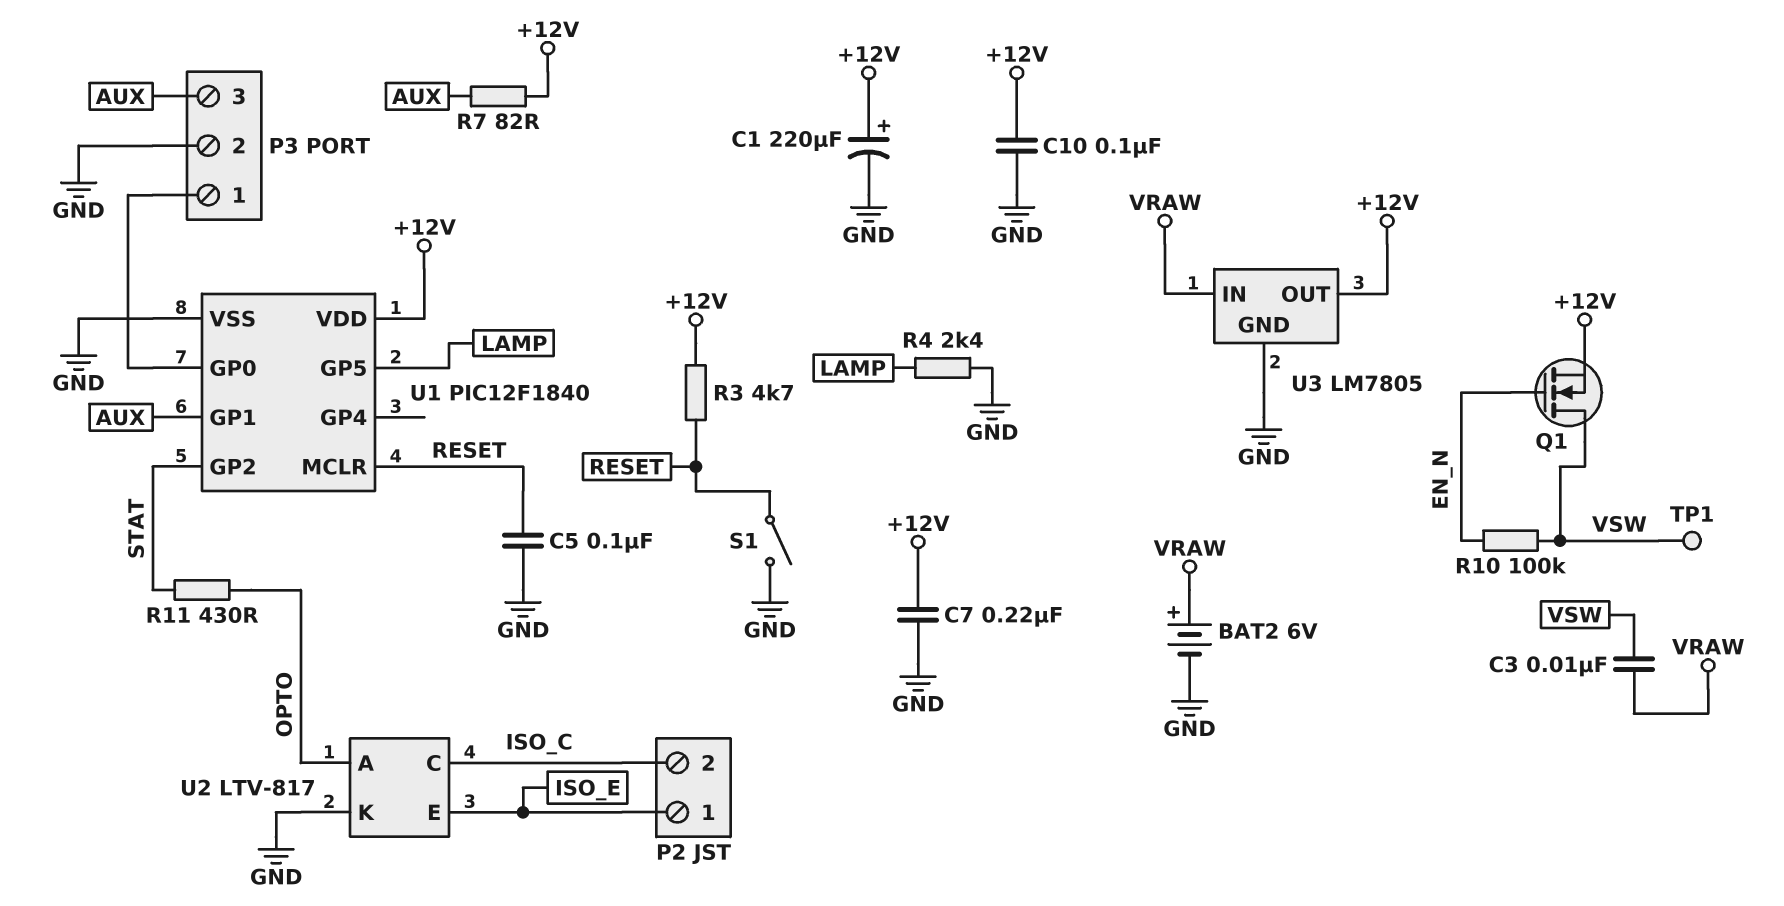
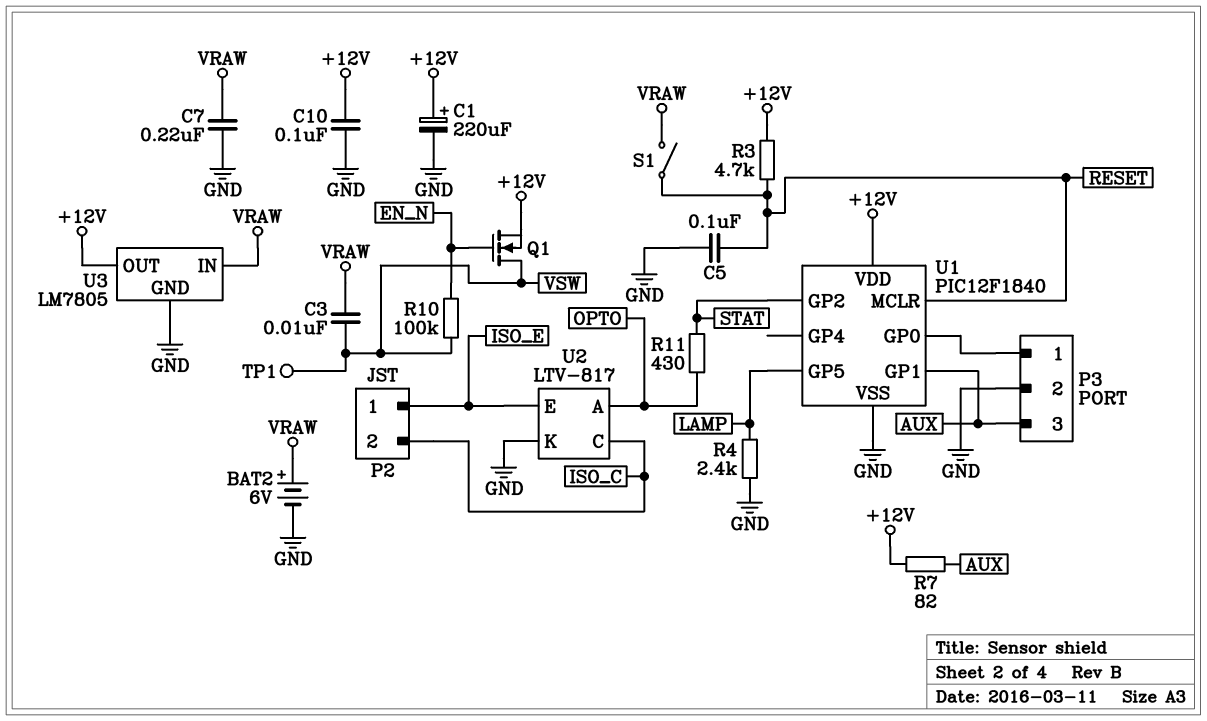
C7: 220nF (+12V, GND) -> 220nF (GND, VRAW)
S1: switch (GND, RESET) -> switch (RESET, VRAW)

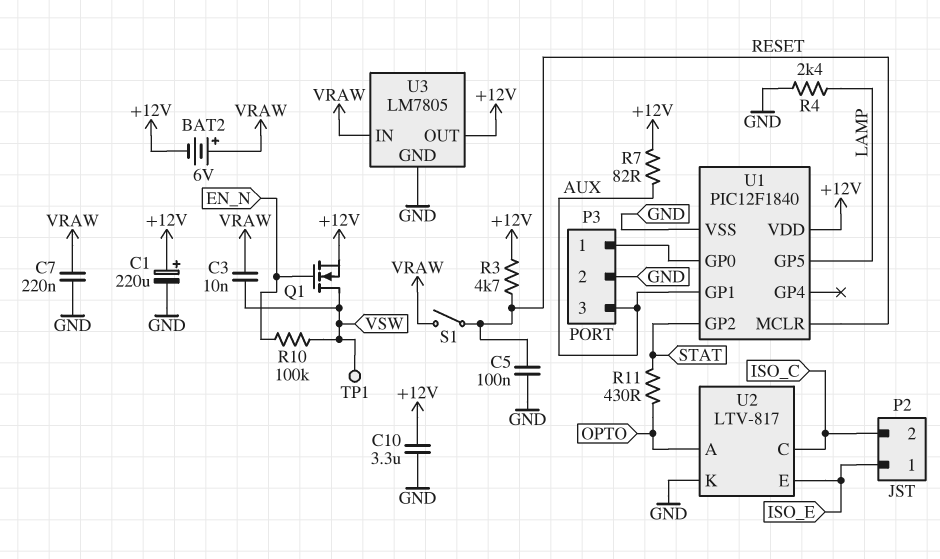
BAT2: 6V (plus VRAW, minus GND) -> 6V (plus VRAW, minus +12V)
C10: 100nF (+12V, GND) -> 3.3uF (+12V, GND)

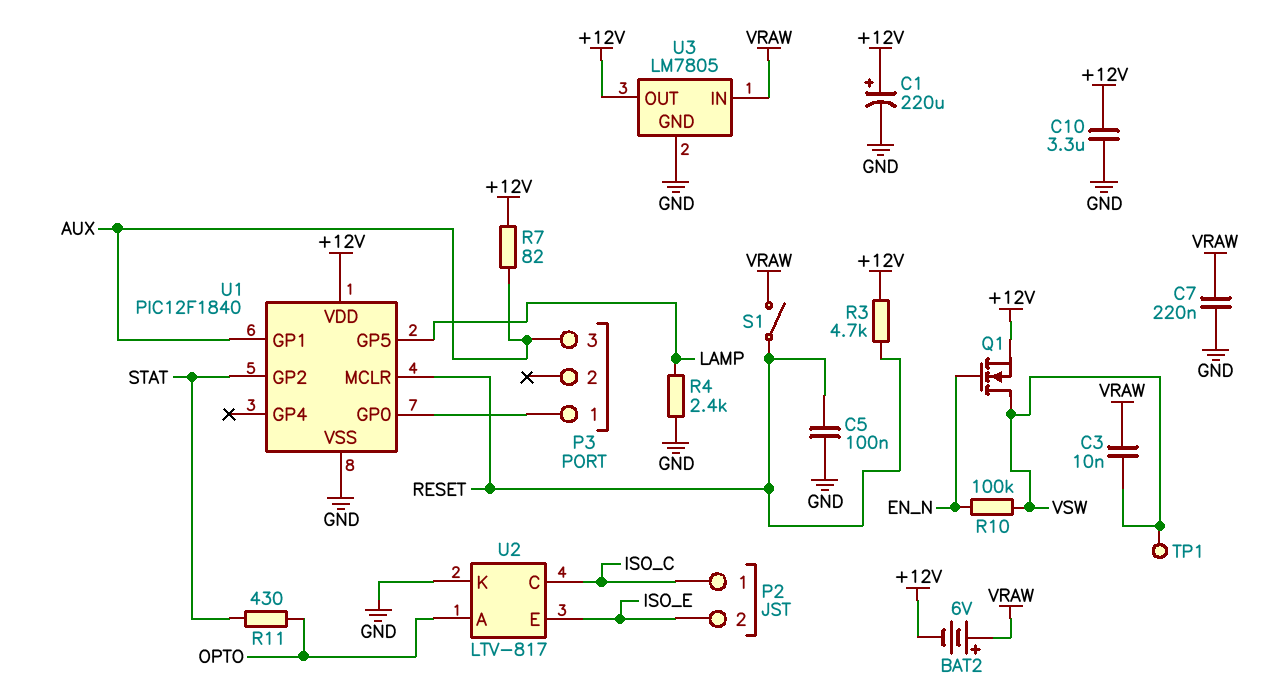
P2 pin 1: ISO_E -> ISO_C
P2 pin 2: ISO_C -> ISO_E
P3 pin 2: GND -> none

